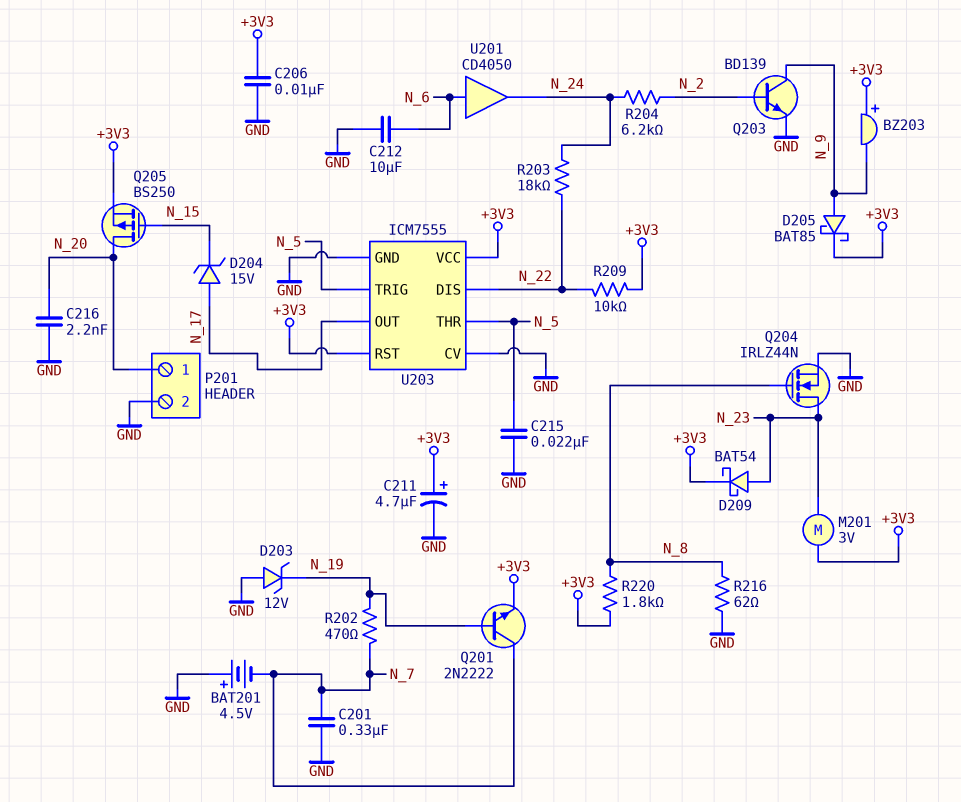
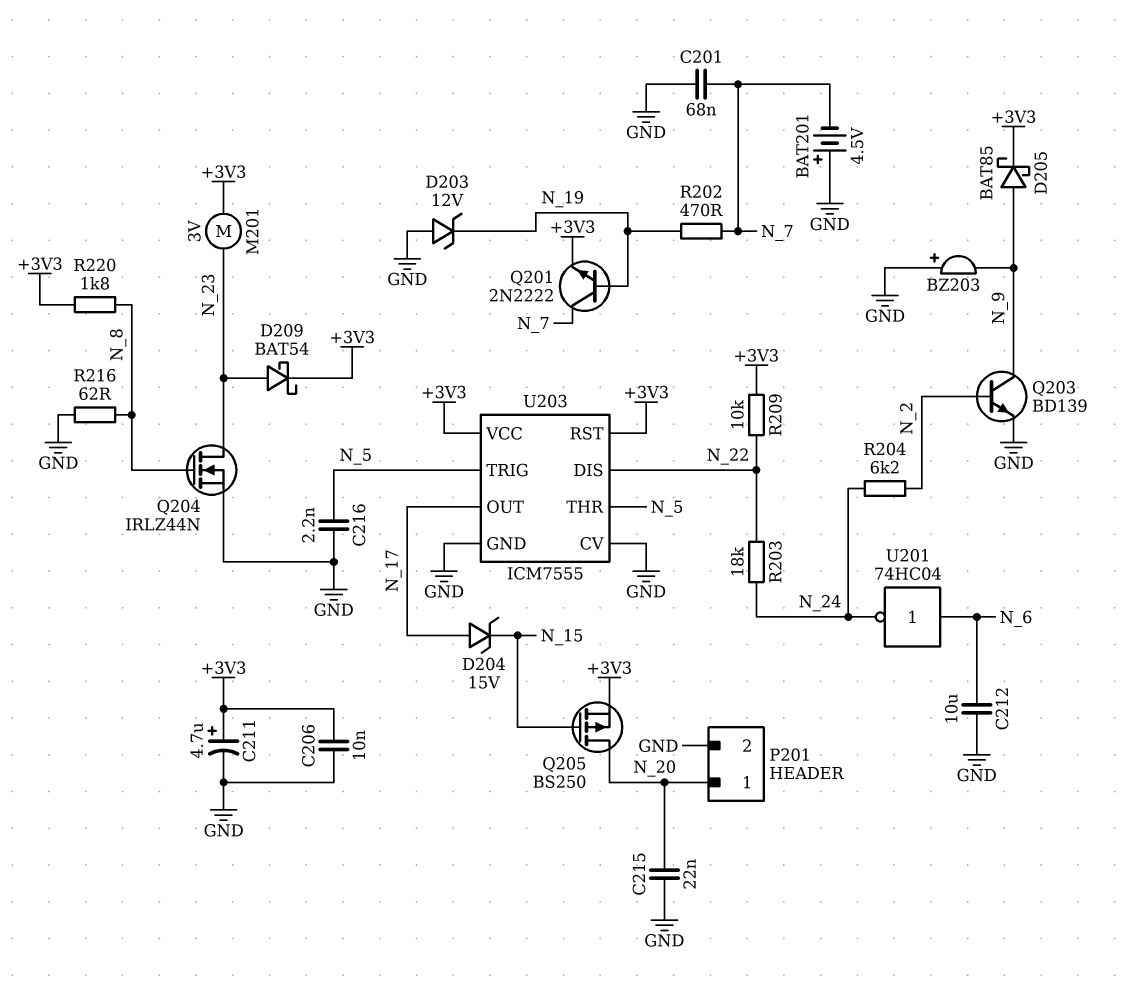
BZ203: buzzer (plus +3V3, minus N_9) -> buzzer (plus GND, minus N_9)
C201: 330nF (GND, N_7) -> 68nF (GND, N_7)
C215: 22nF (GND, N_5) -> 22nF (GND, N_20)
C216: 2.2nF (GND, N_20) -> 2.2nF (GND, N_5)
U201: buffer CD4050 (in N_6, out N_24) -> NOT 74HC04 (in N_6, out N_24)

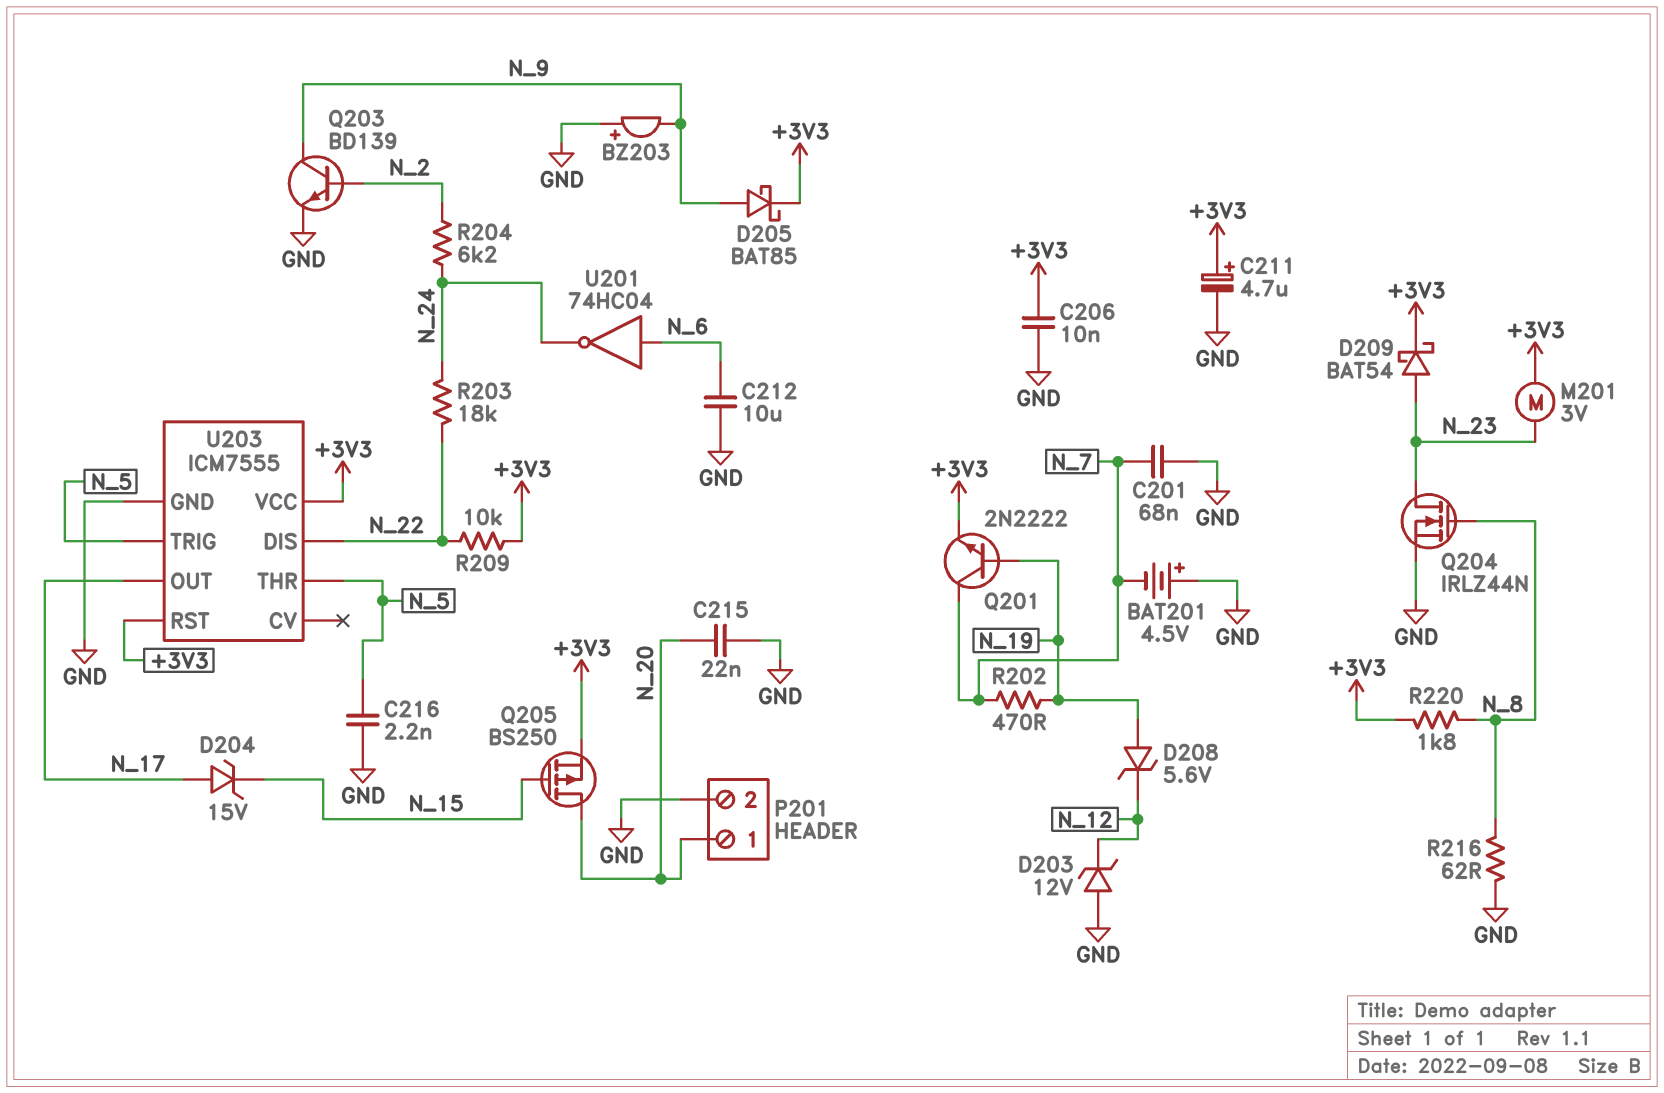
D203: zener 12V (A GND, K N_19) -> zener 12V (A GND, K N_12)
D208: none -> zener 5.6V (A N_19, K N_12)
U203 pin CV: GND -> none

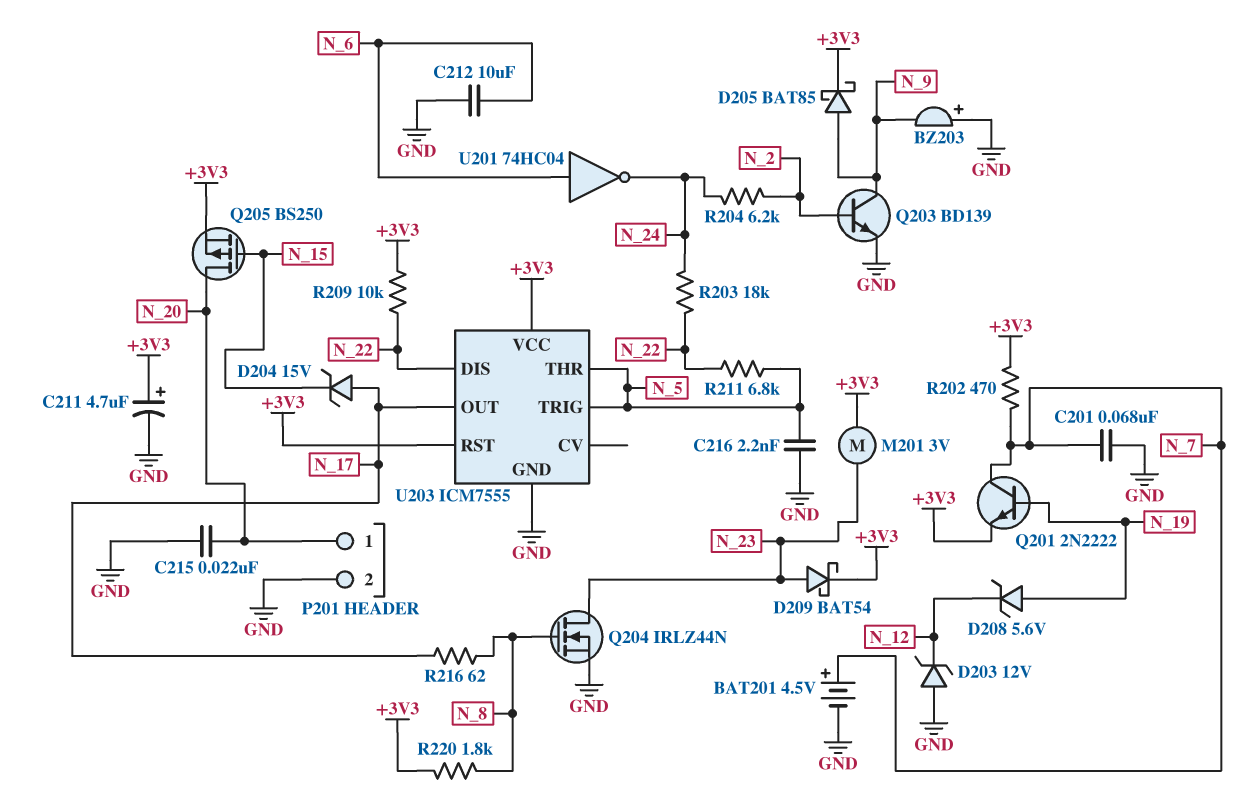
BAT201: 4.5V (plus GND, minus N_7) -> 4.5V (plus N_7, minus GND)
C206: 10nF (+3V3, GND) -> none
R202: 470 (N_7, N_19) -> 470 (+3V3, N_7)
R211: none -> 6.8k (N_5, N_22)
R216: 62 (GND, N_8) -> 62 (N_8, N_17)

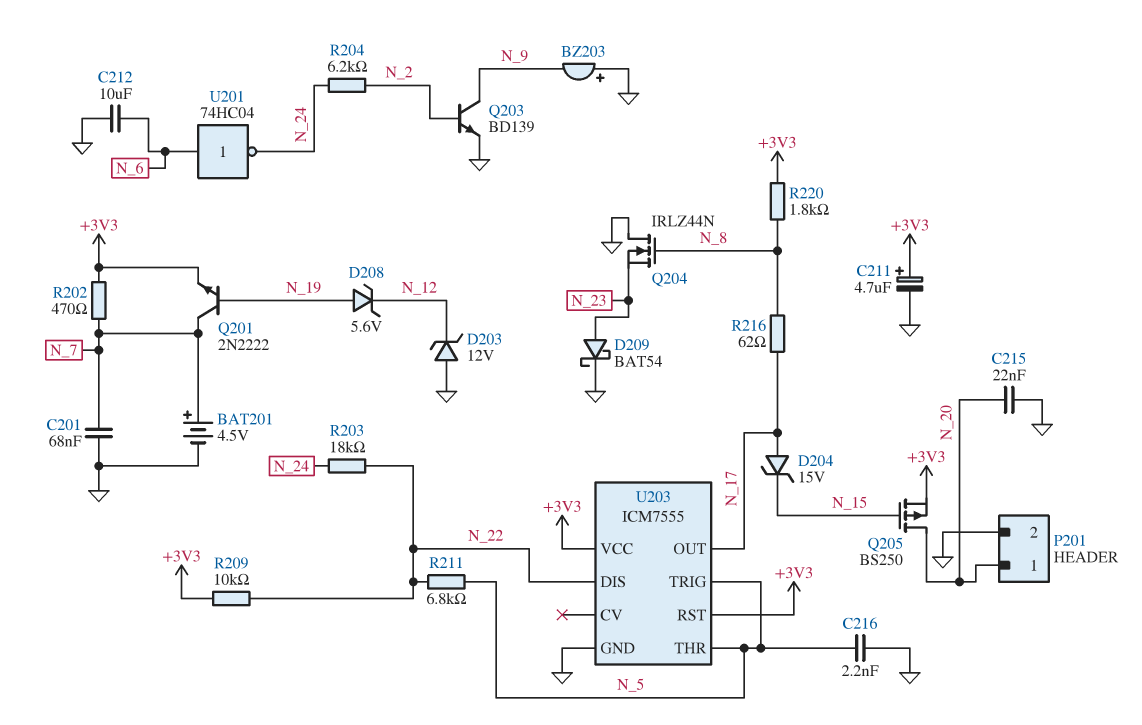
D205: schottky BAT85 (A N_9, K +3V3) -> none
D209: schottky BAT54 (A N_23, K +3V3) -> schottky BAT54 (A N_23, K GND)
M201: motor 3V (+3V3, N_23) -> none
Q204: NMOS IRLZ44N (G N_8, D N_23, S GND) -> NMOS IRLZ44N (G N_8, D GND, S N_23)

